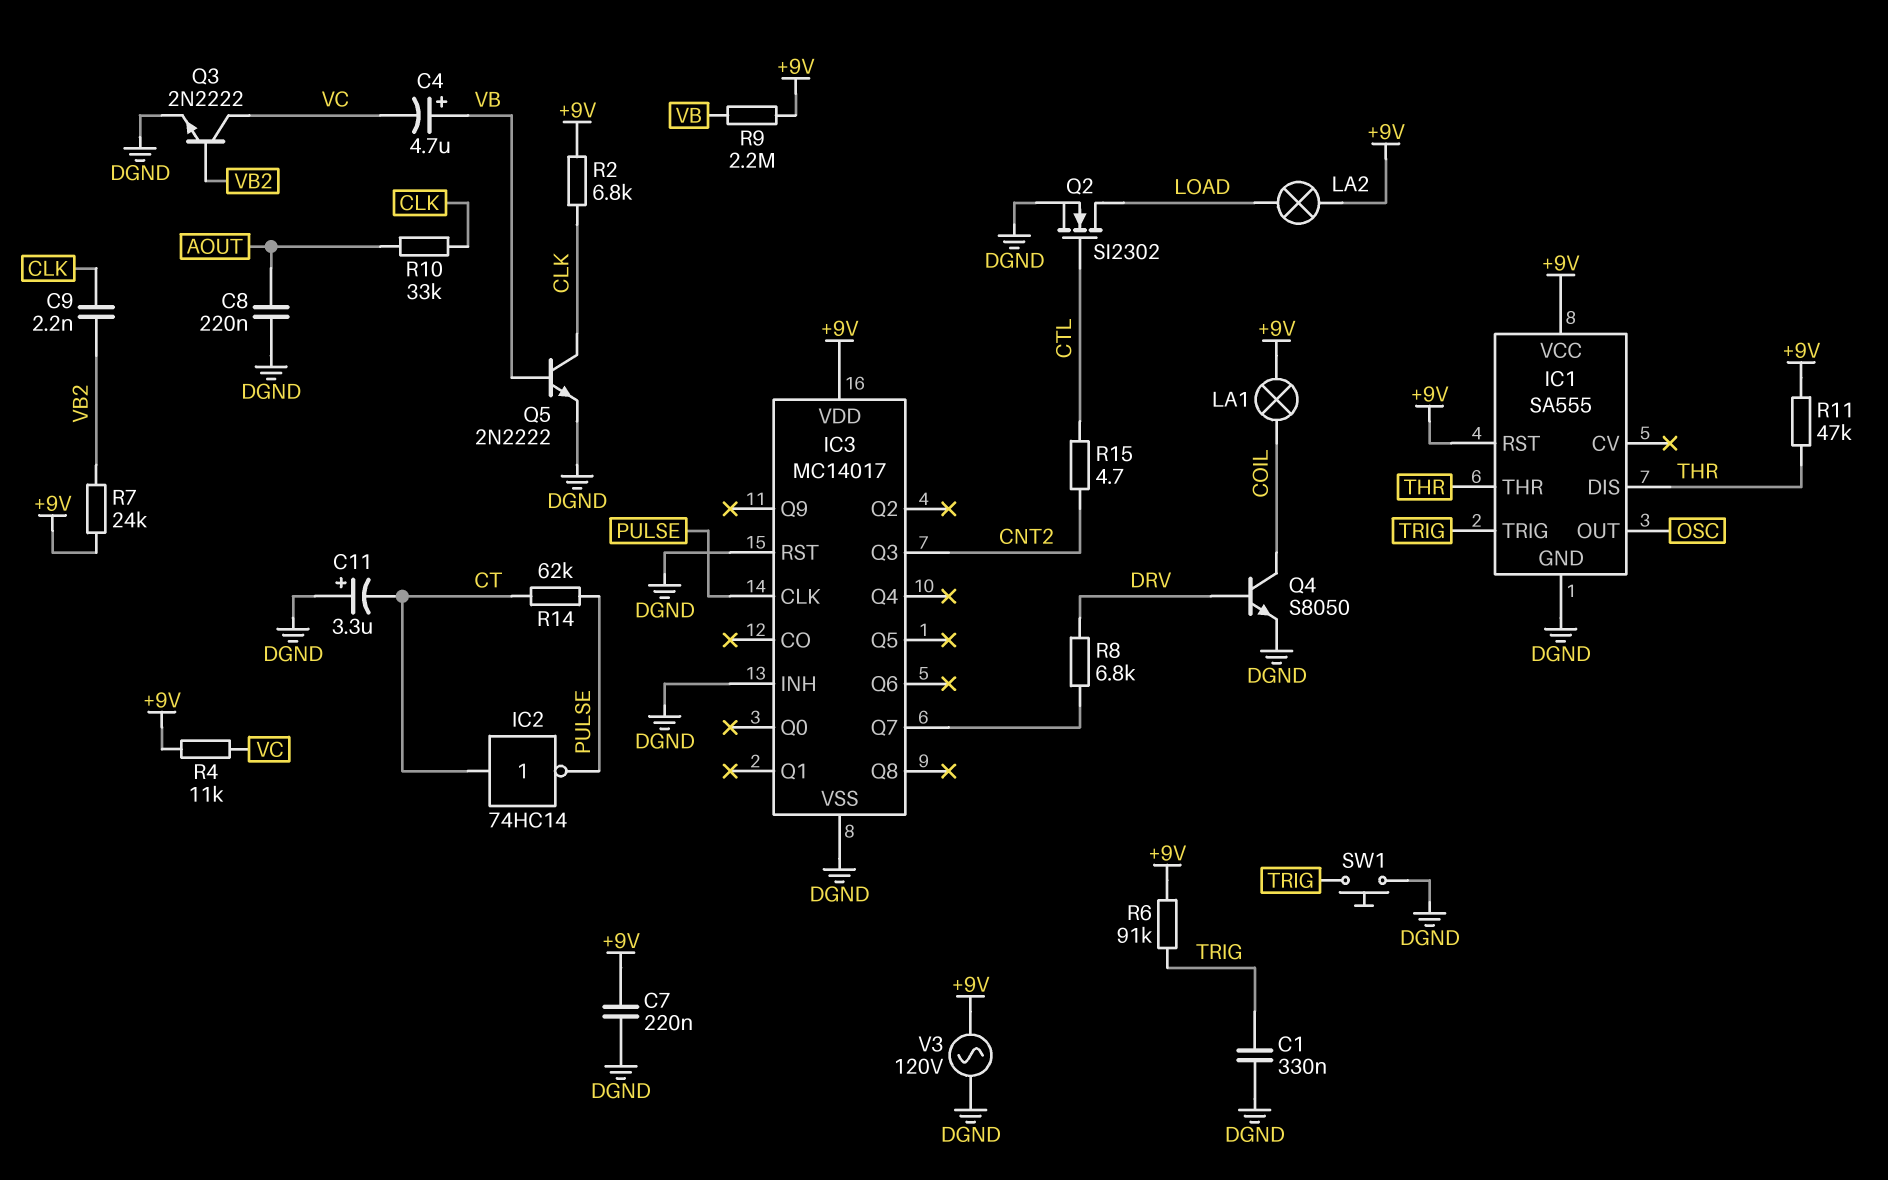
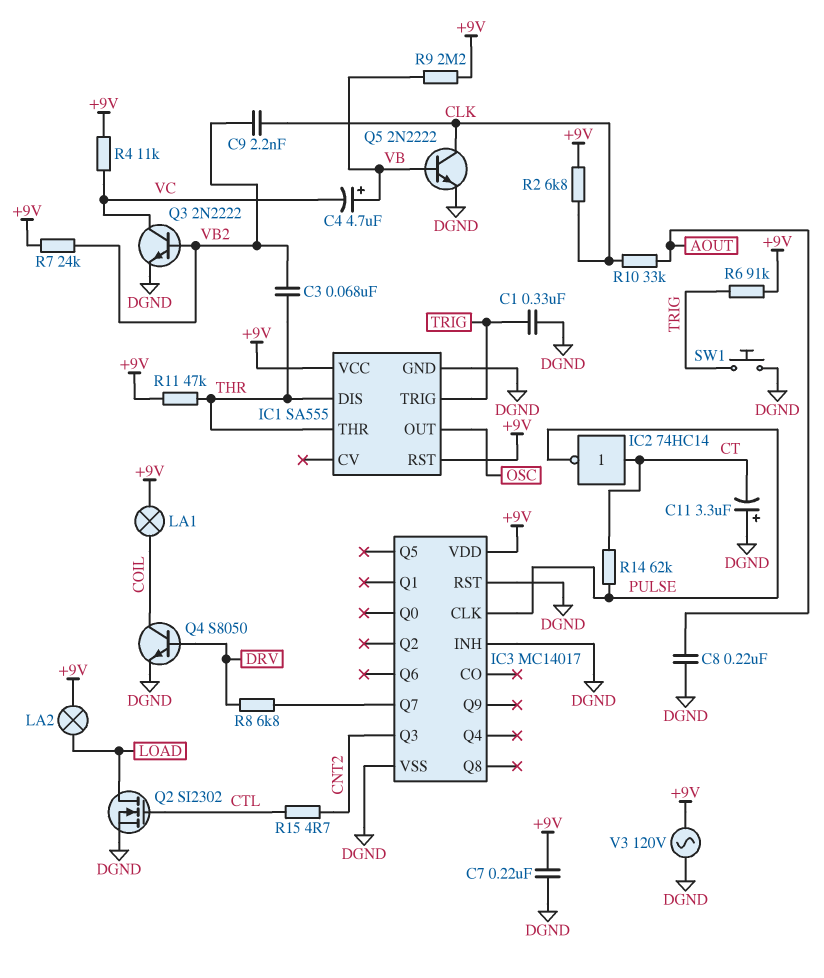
C3: none -> 68nF (THR, VB2)

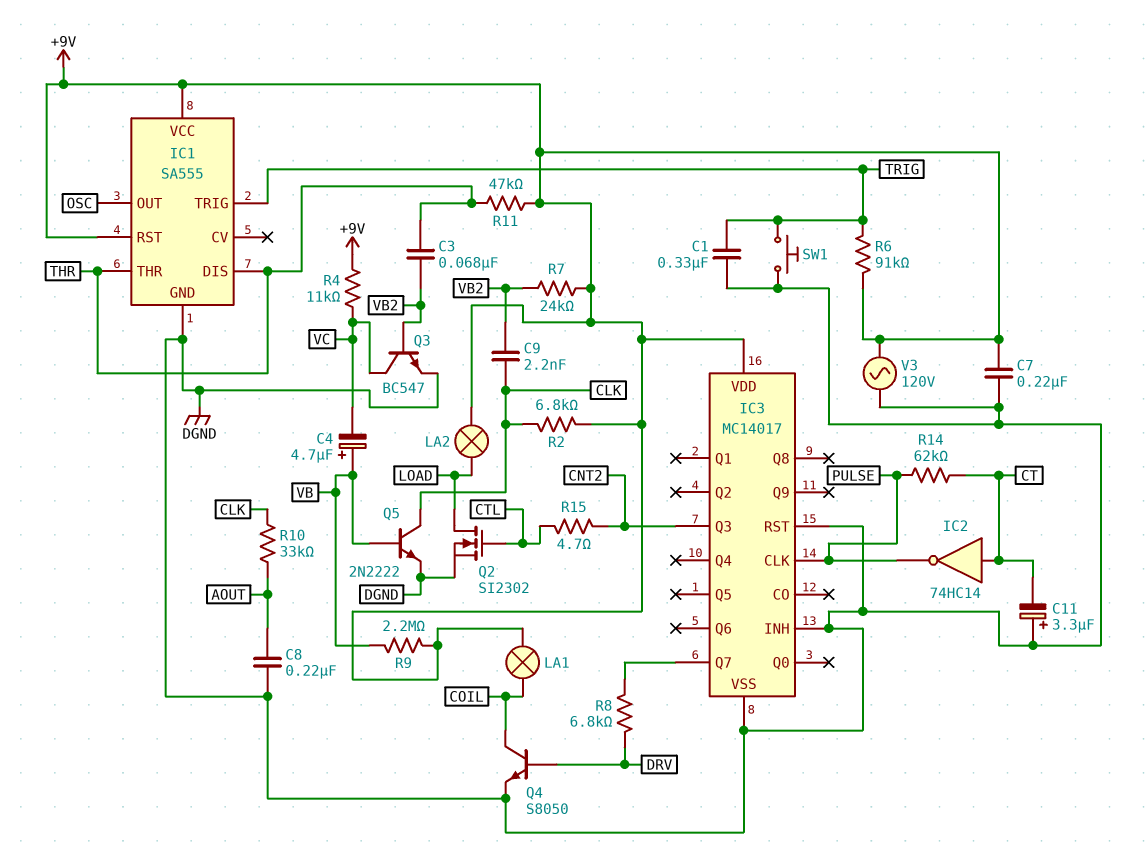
Q3: NPN 2N2222 (B VB2, C VC, E DGND) -> NPN BC547 (B VB2, C VC, E DGND)

